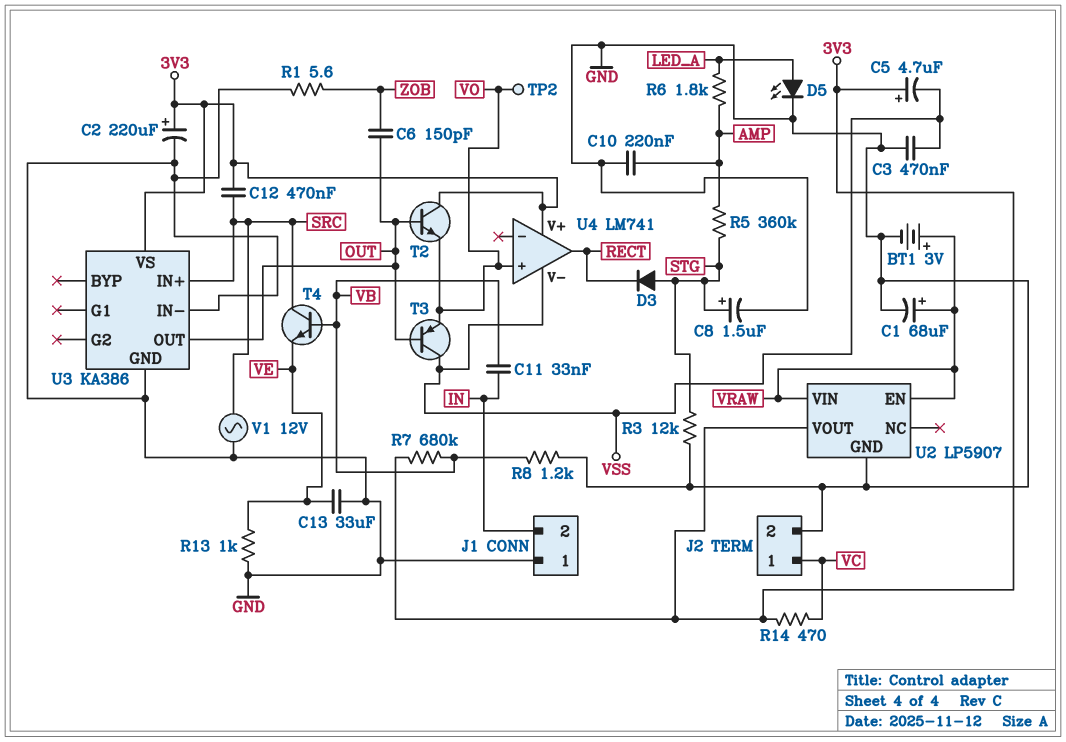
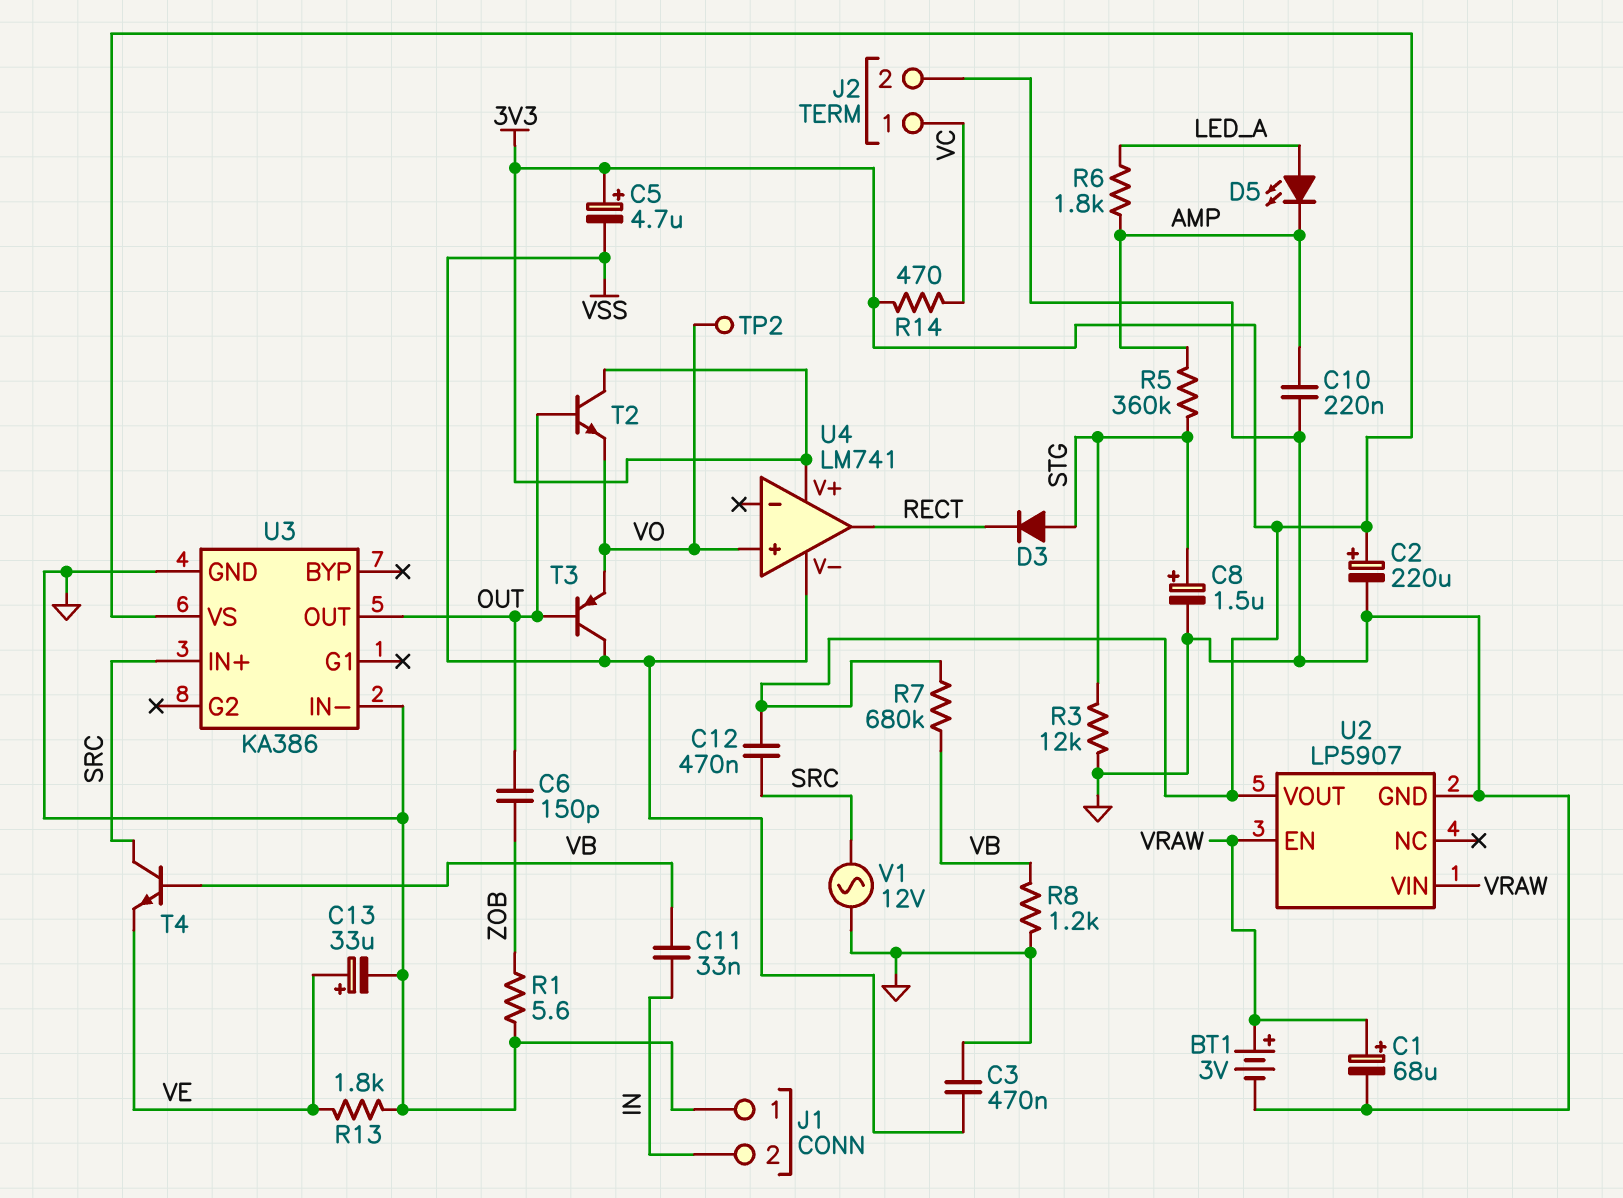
C13: 33uF (GND, VE) -> 33uF (plus VE, minus GND)
D5: LED (A LED_A, K GND) -> LED (A LED_A, K AMP)
R13: 1k (GND, VE) -> 1.8k (GND, VE)

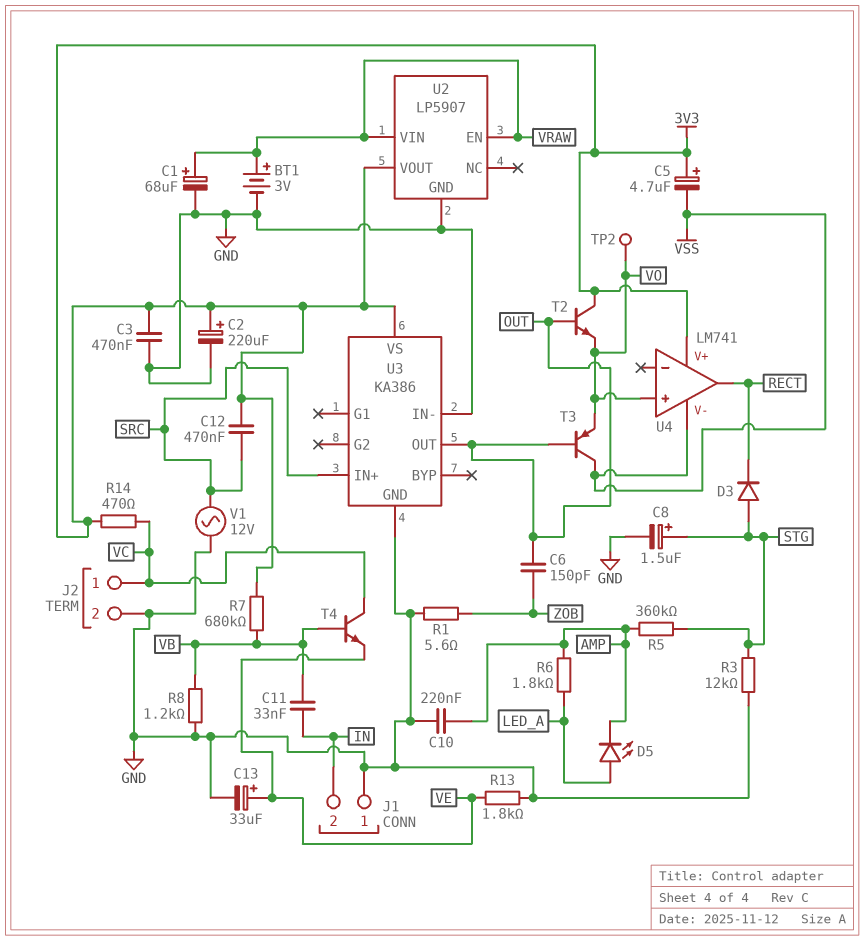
C3: 470nF (GND, VSS) -> 470nF (3V3, GND)
T4: NPN (B VB, C SRC, E VE) -> NPN (B VB, C VC, E VE)

